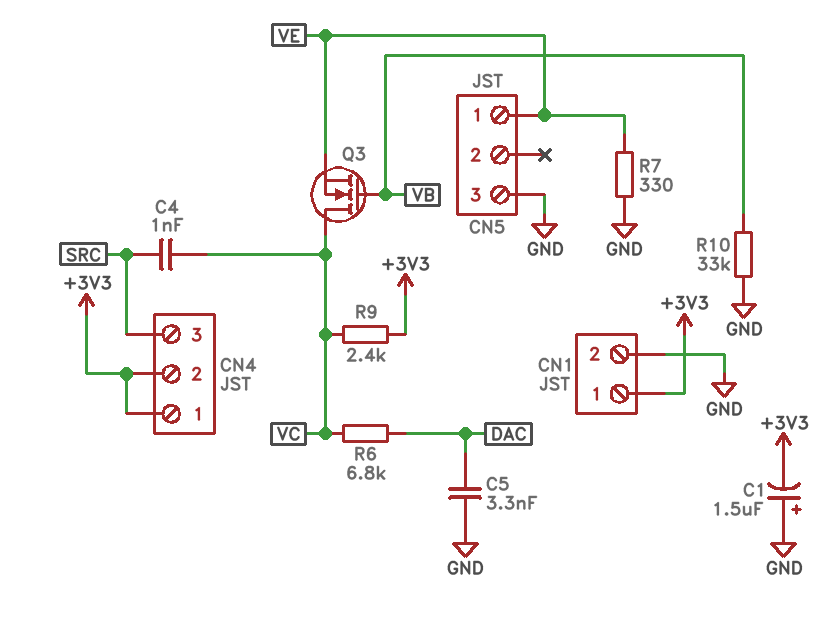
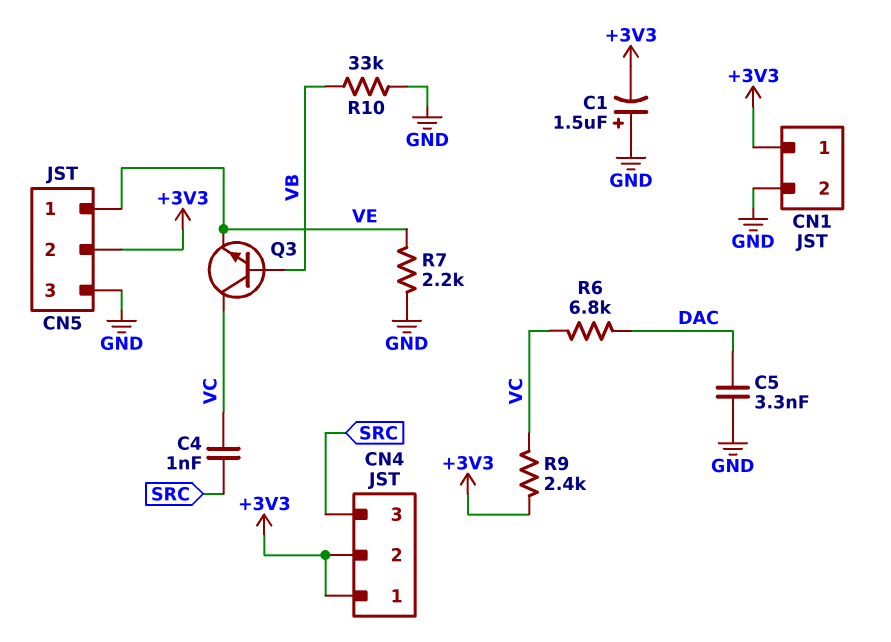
CN5 pin 2: none -> +3V3
Q3: NMOS (G VB, D VC, S VE) -> NPN (B VB, C VC, E VE)
R7: 330 (GND, VE) -> 2.2k (GND, VE)

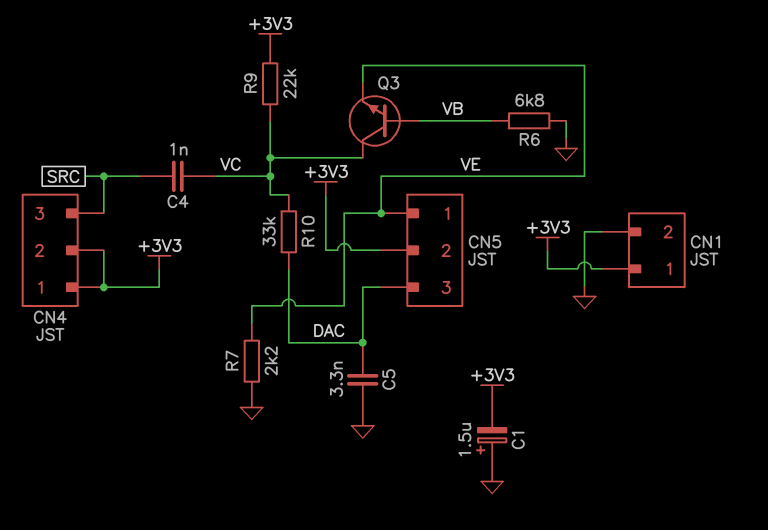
CN5 pin 3: GND -> DAC
R6: 6.8k (DAC, VC) -> 6.8k (GND, VB)
R9: 2.4k (+3V3, VC) -> 22k (+3V3, VC)
R10: 33k (GND, VB) -> 33k (DAC, VC)

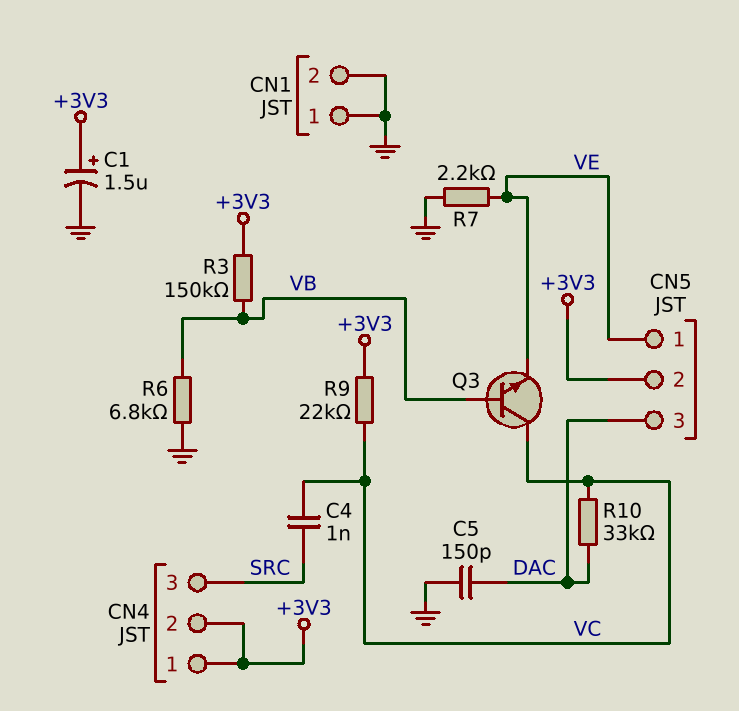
C1: 1.5uF (plus GND, minus +3V3) -> 1.5uF (plus +3V3, minus GND)
C5: 3.3nF (DAC, GND) -> 150pF (DAC, GND)
CN1 pin 1: +3V3 -> GND
R3: none -> 150k (+3V3, VB)

